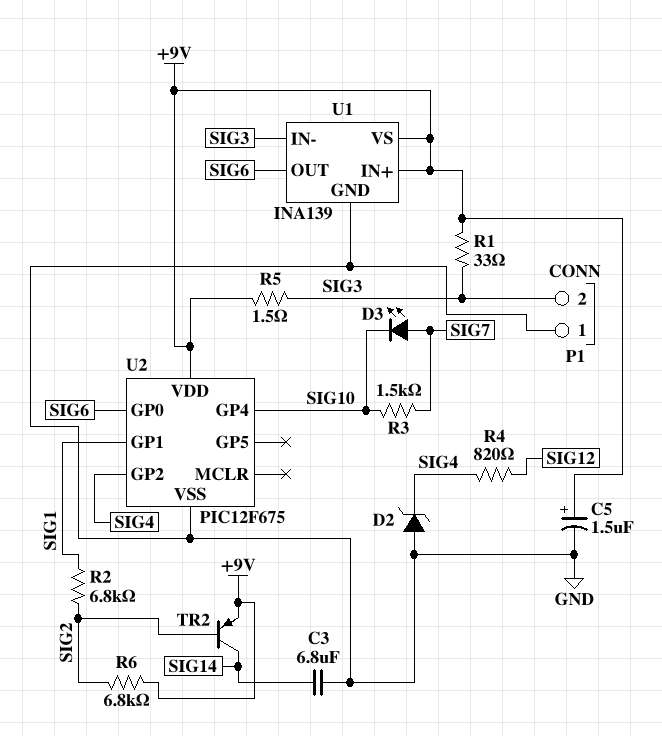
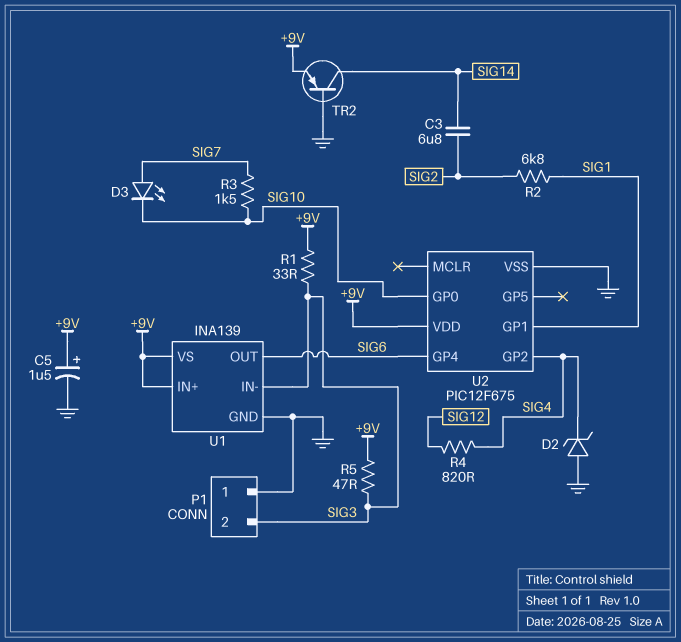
C3: 6.8uF (GND, SIG14) -> 6.8uF (SIG2, SIG14)
R5: 1.5 (+9V, SIG3) -> 47 (+9V, SIG3)
R6: 6.8k (+9V, SIG2) -> none
TR2: PNP (B SIG2, C SIG14, E +9V) -> PNP (B GND, C SIG14, E +9V)
U2 pin GP0: SIG6 -> SIG10
U2 pin GP4: SIG10 -> SIG6

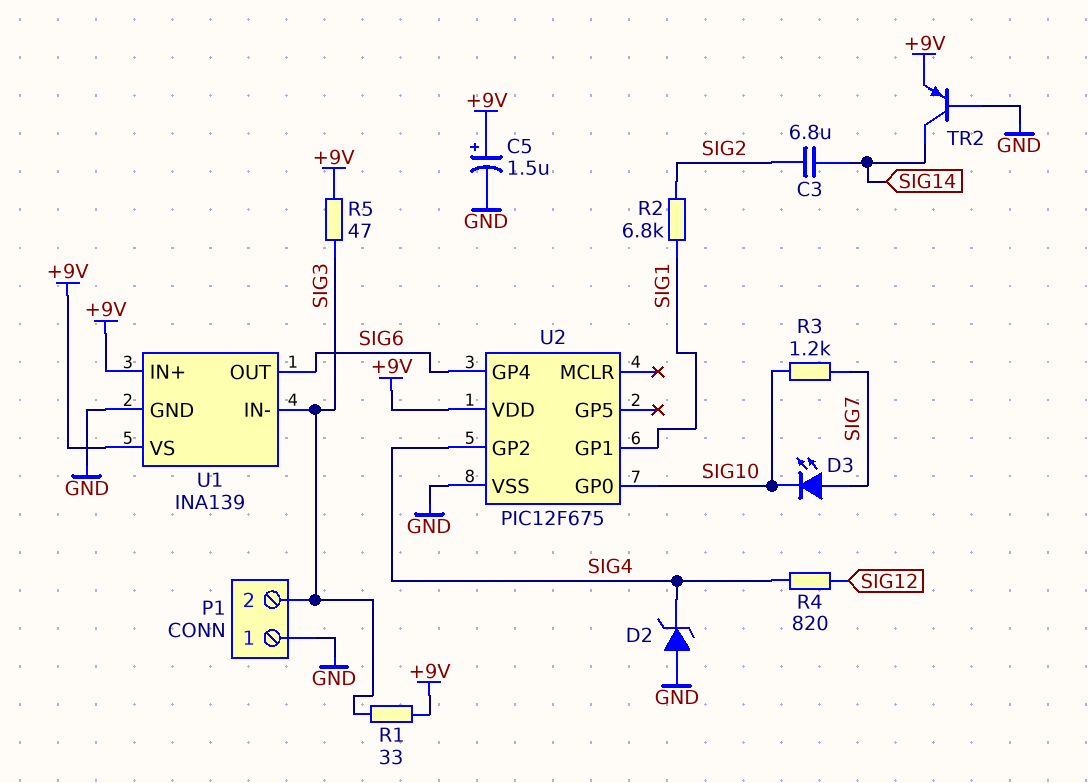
R3: 1.5k (SIG7, SIG10) -> 1.2k (SIG7, SIG10)

